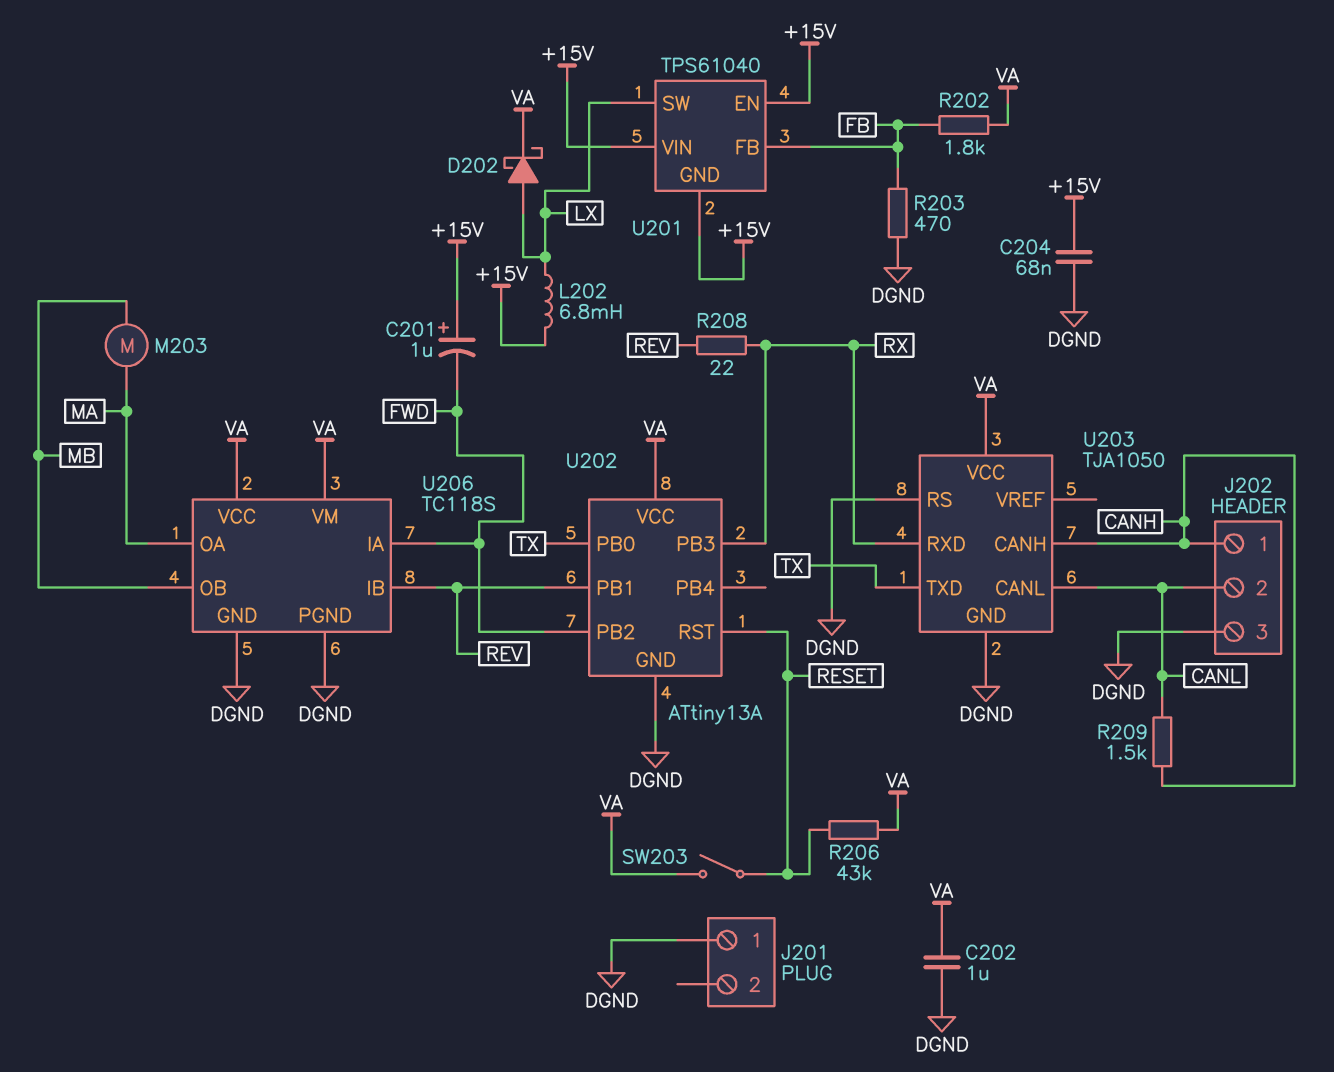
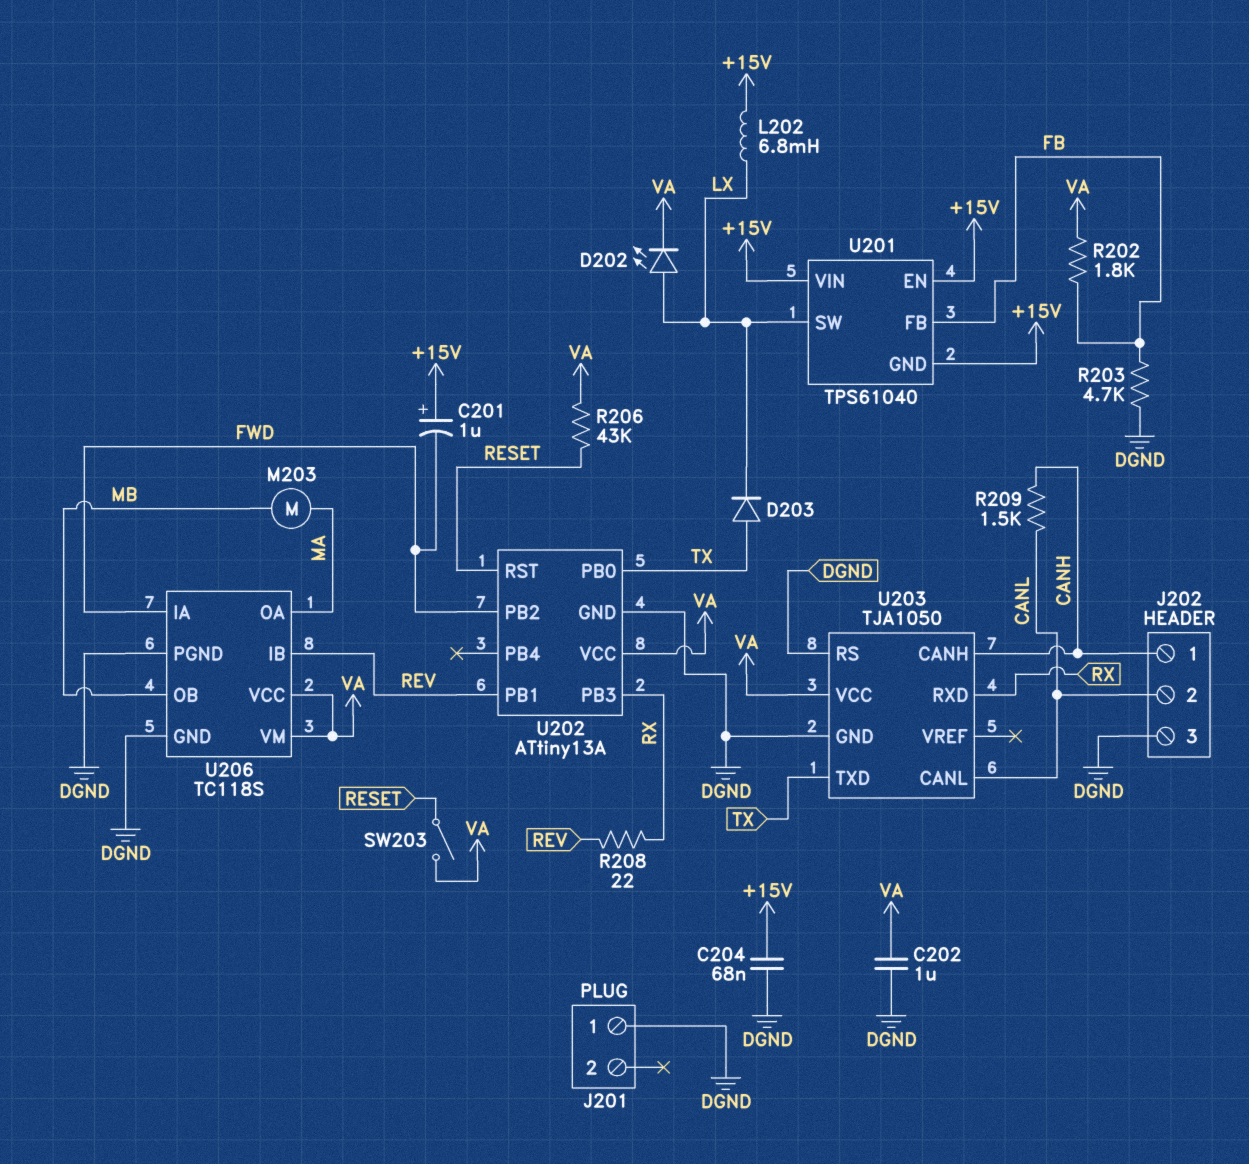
D202: schottky (A LX, K VA) -> LED (A LX, K VA)
D203: none -> diode (A TX, K LX)
R203: 470 (DGND, FB) -> 4.7k (DGND, FB)

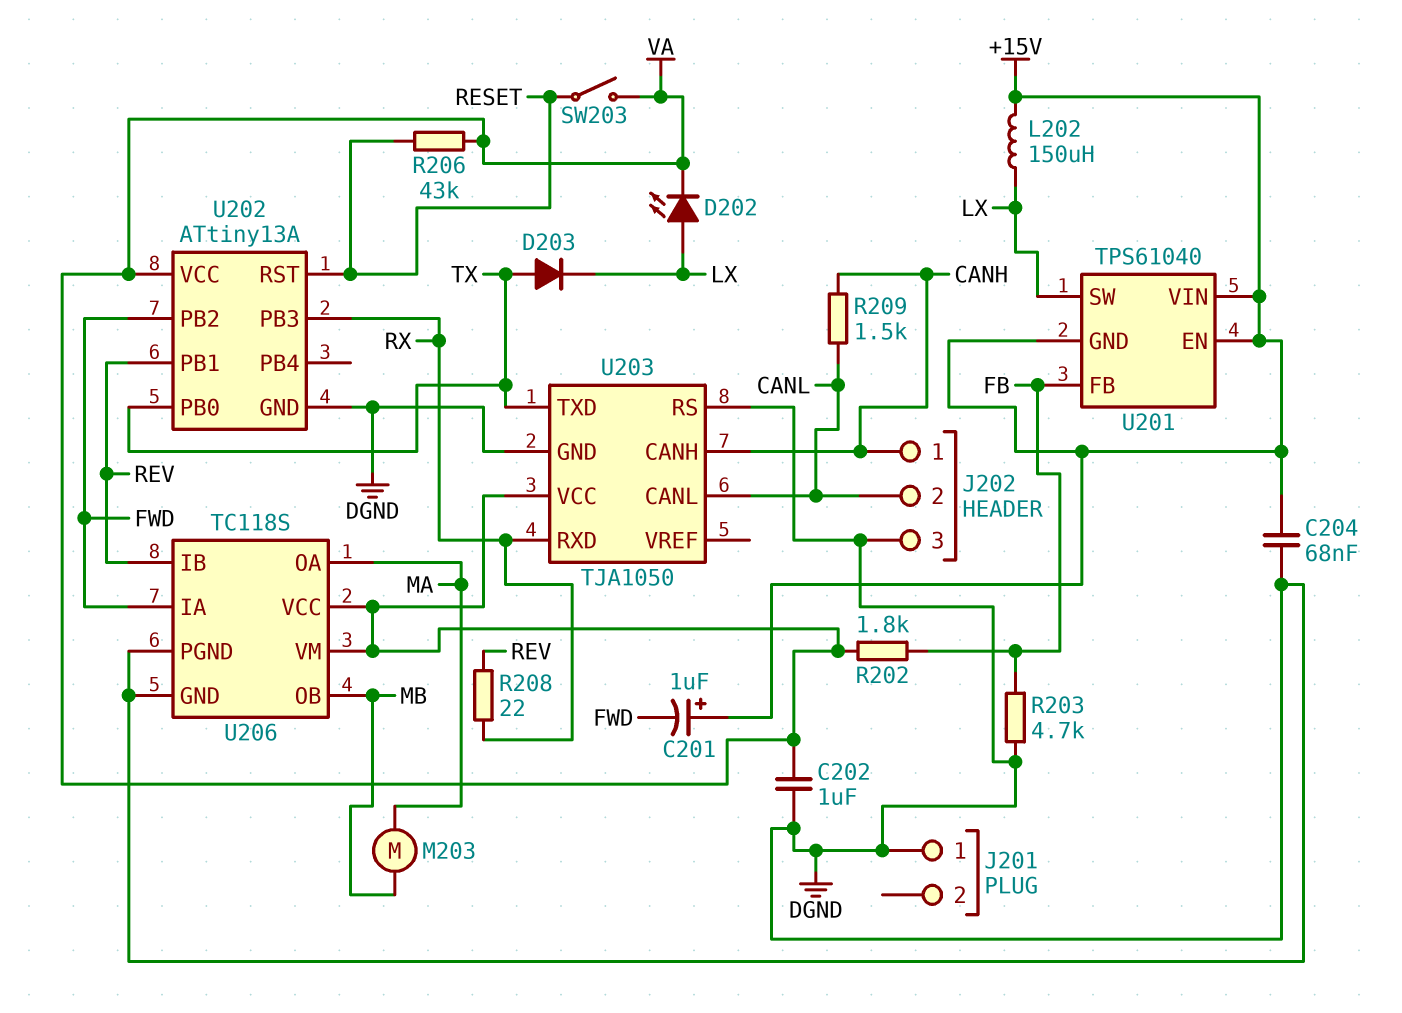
L202: 6.8mH (+15V, LX) -> 150uH (+15V, LX)

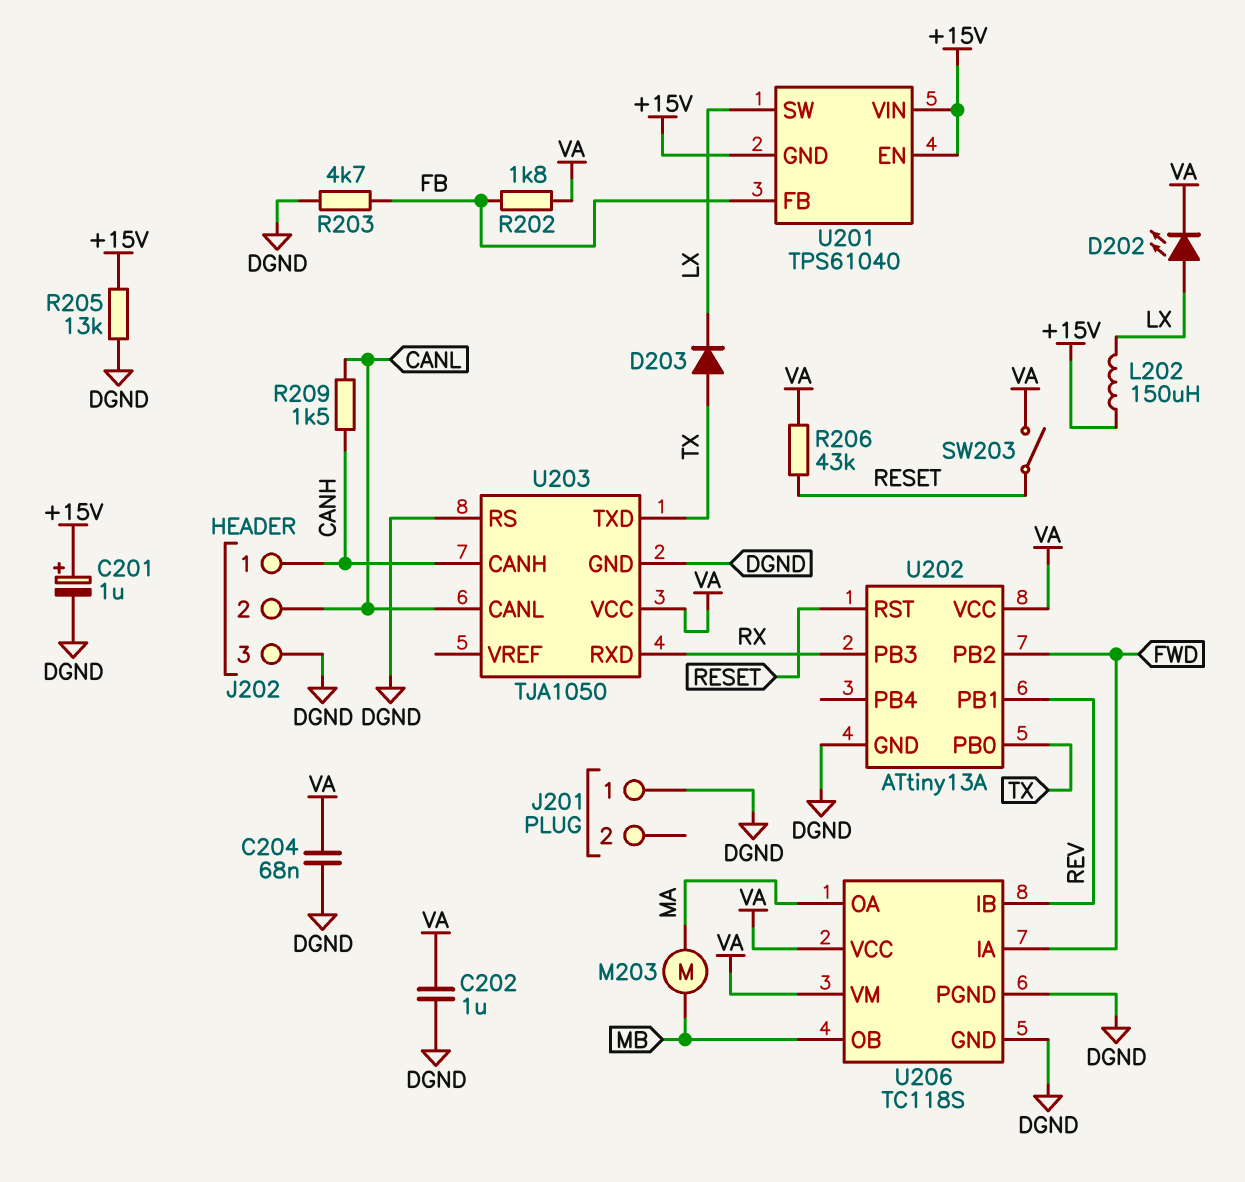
C201: 1uF (plus +15V, minus FWD) -> 1uF (plus +15V, minus DGND)
C204: 68nF (+15V, DGND) -> 68nF (DGND, VA)
R205: none -> 13k (+15V, DGND)
R208: 22 (REV, RX) -> none

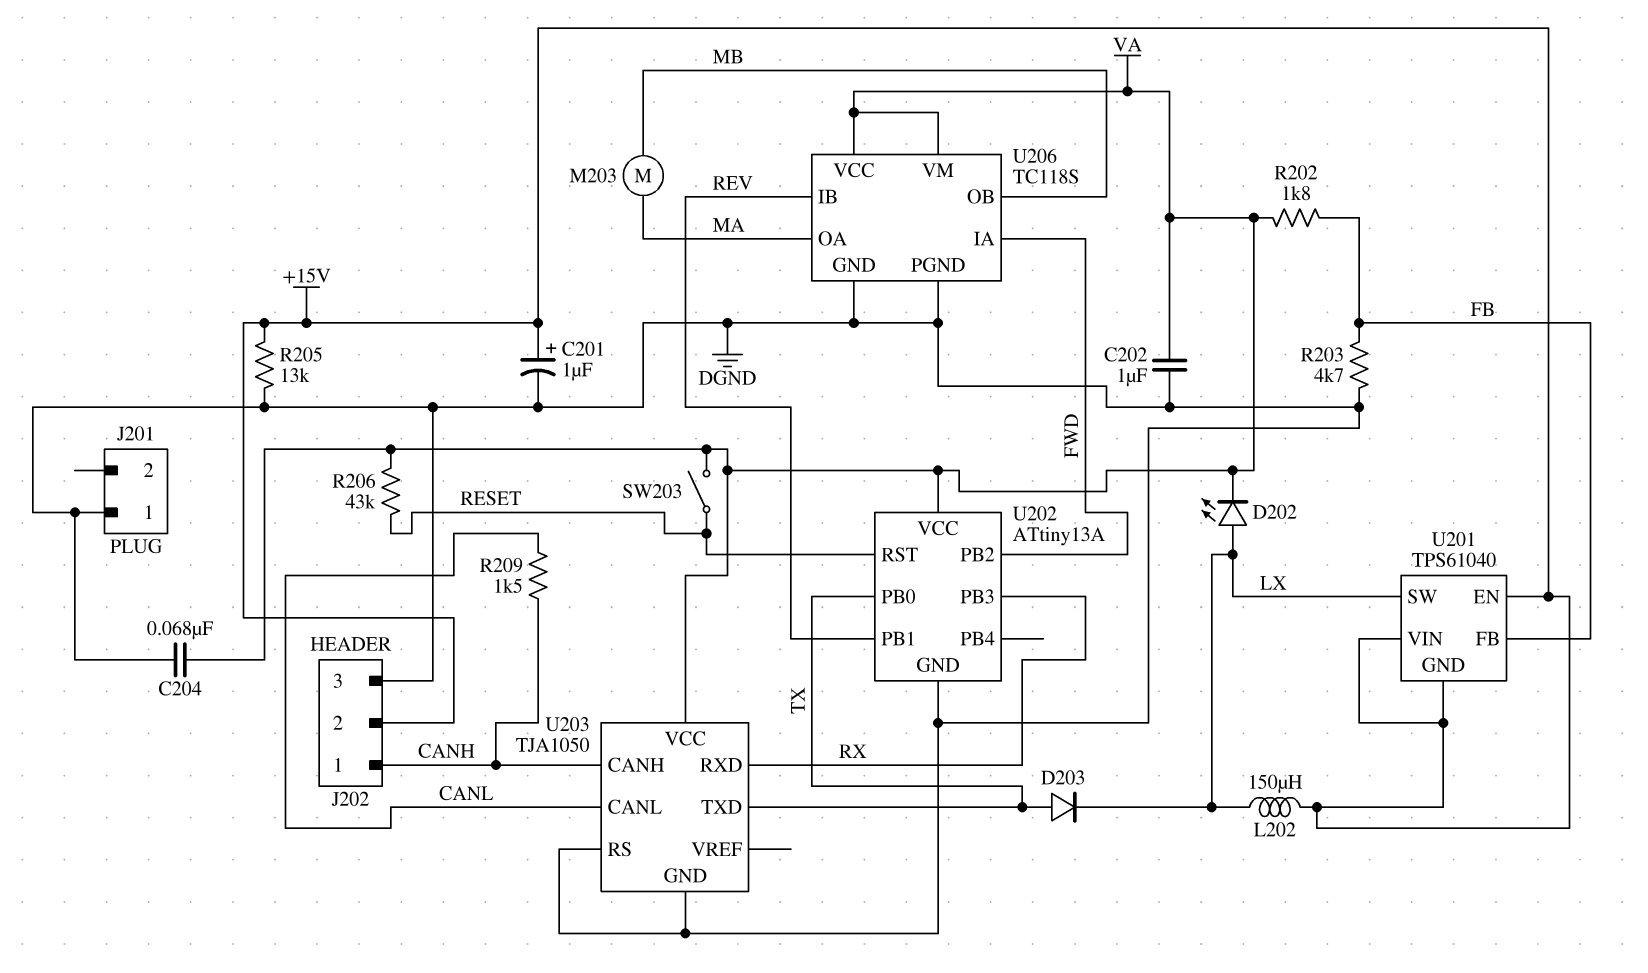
J202 pin 2: CANL -> +15V

